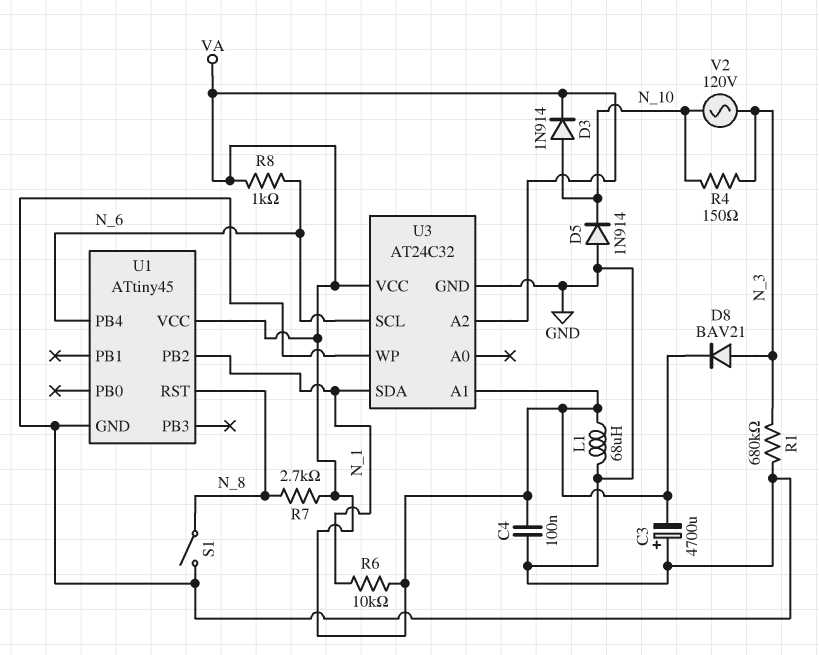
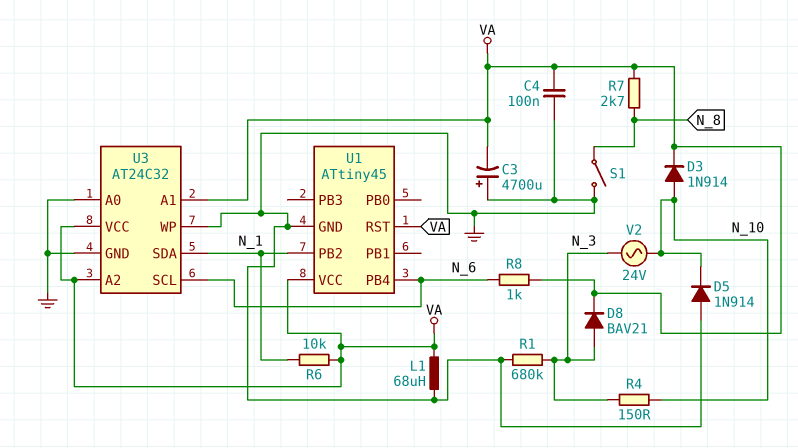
U1 pin RST: N_8 -> VA
U3 pin A0: none -> GND
V2: AC 120V (N_3, N_10) -> AC 24V (N_3, N_10)

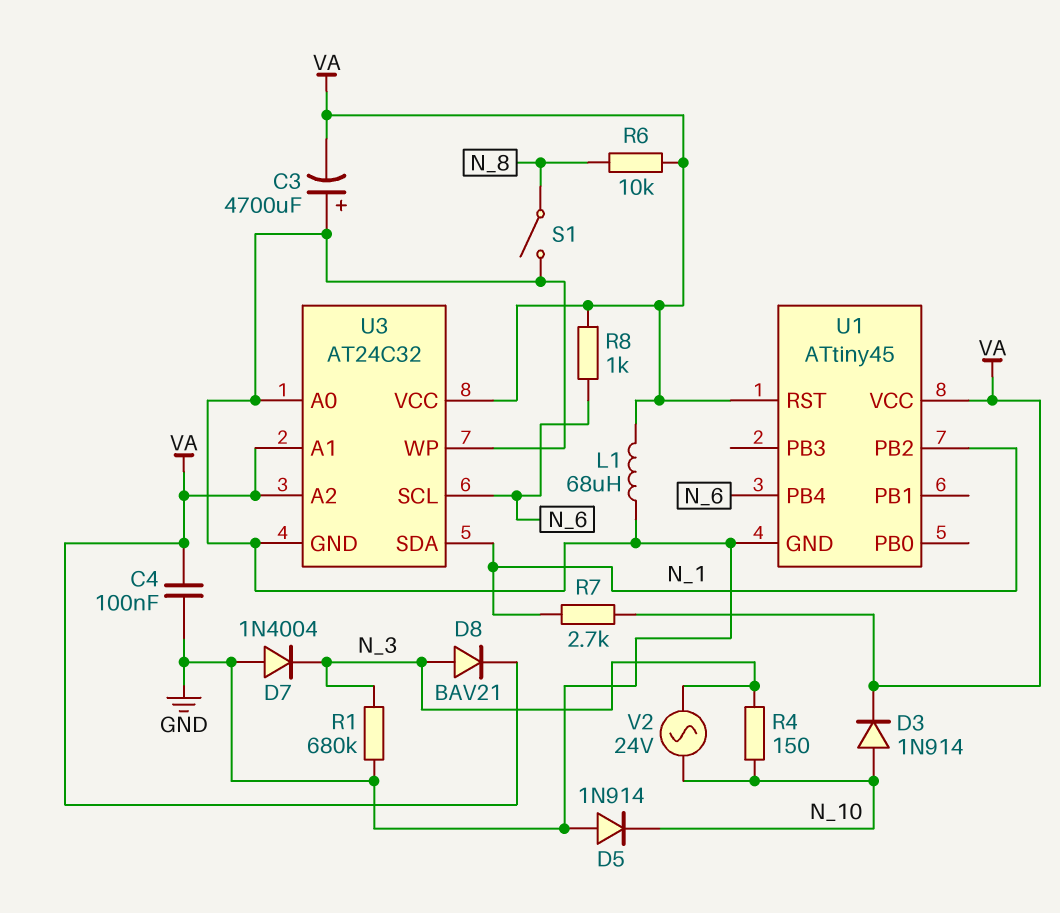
D7: none -> diode 1N4004 (A GND, K N_3)
R6: 10k (N_1, VA) -> 10k (N_8, VA)
R7: 2.7k (N_8, VA) -> 2.7k (N_1, VA)

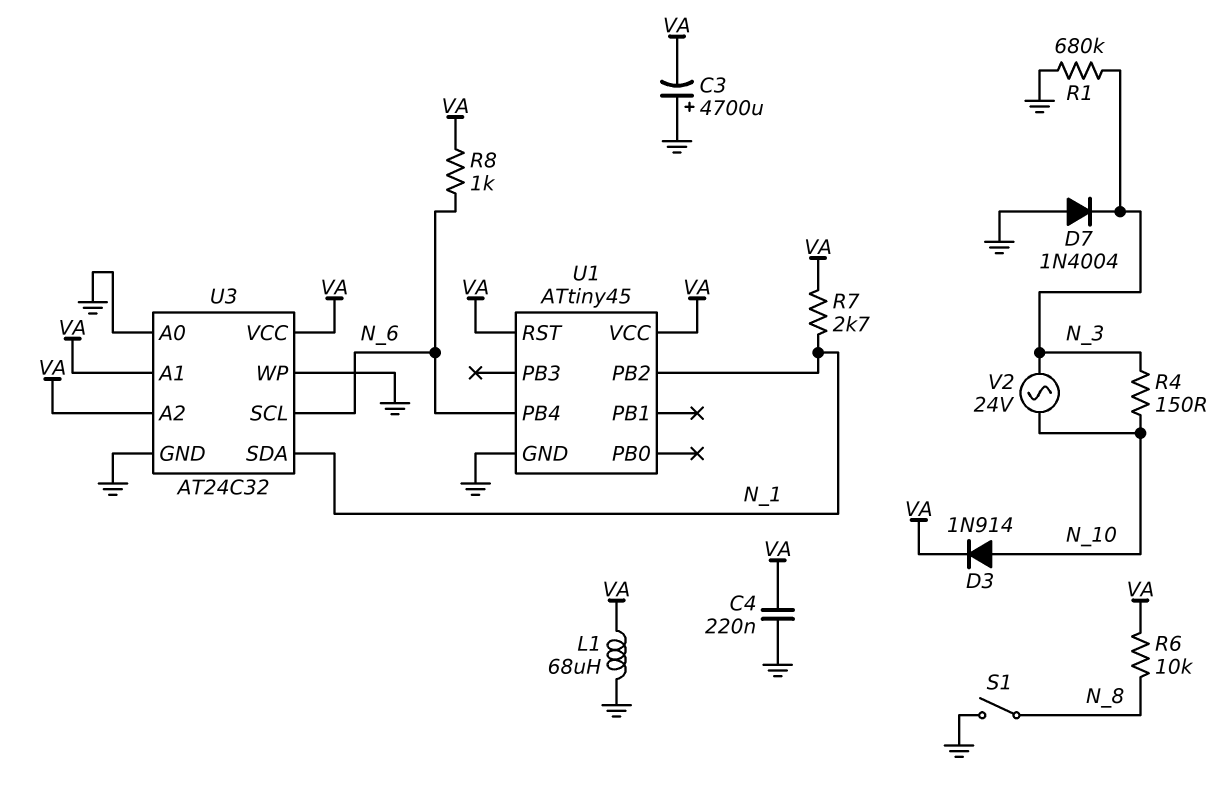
C4: 100nF (GND, VA) -> 220nF (GND, VA)
D5: diode 1N914 (A GND, K N_10) -> none
D8: diode BAV21 (A N_3, K VA) -> none

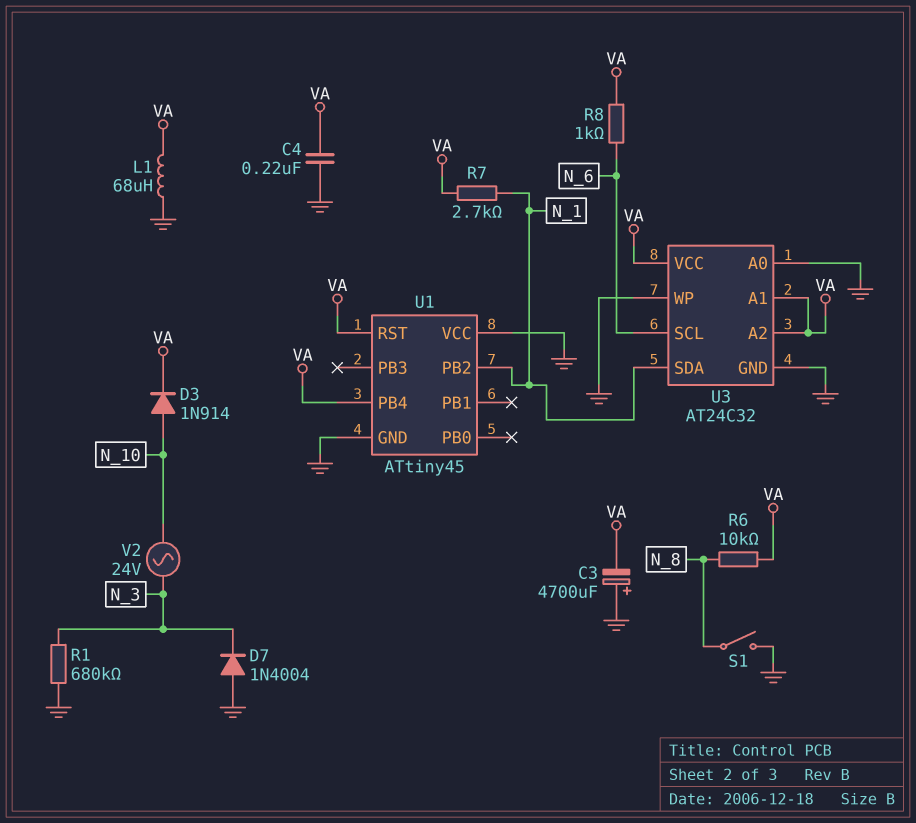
R4: 150 (N_3, N_10) -> none
U1 pin PB4: N_6 -> VA
U1 pin VCC: VA -> GND

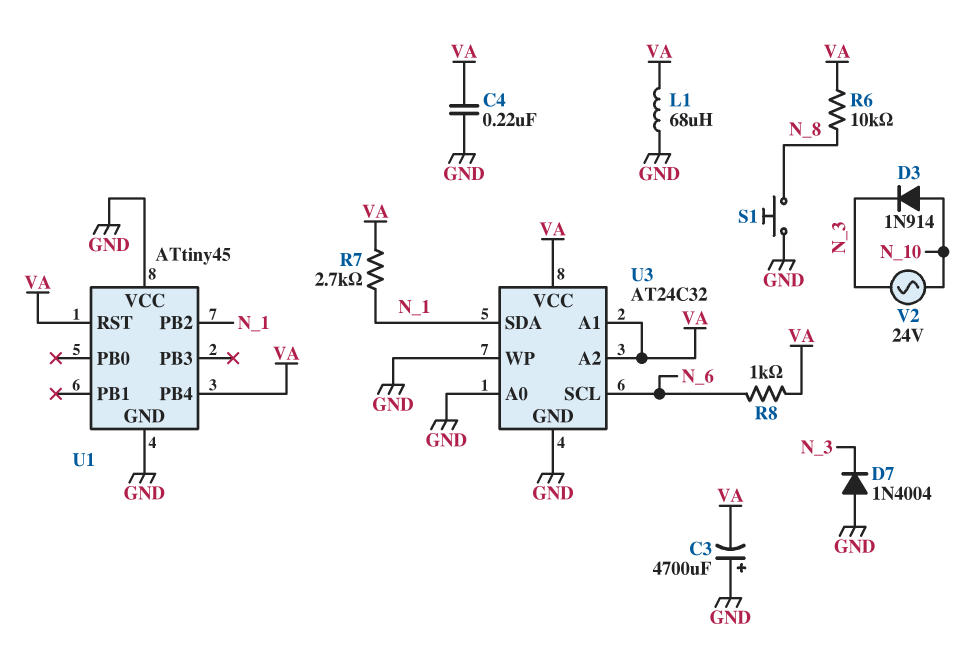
D3: diode 1N914 (A N_10, K VA) -> diode 1N914 (A N_10, K N_3)
R1: 680k (GND, N_3) -> none
S1: switch (GND, N_8) -> button (GND, N_8)

